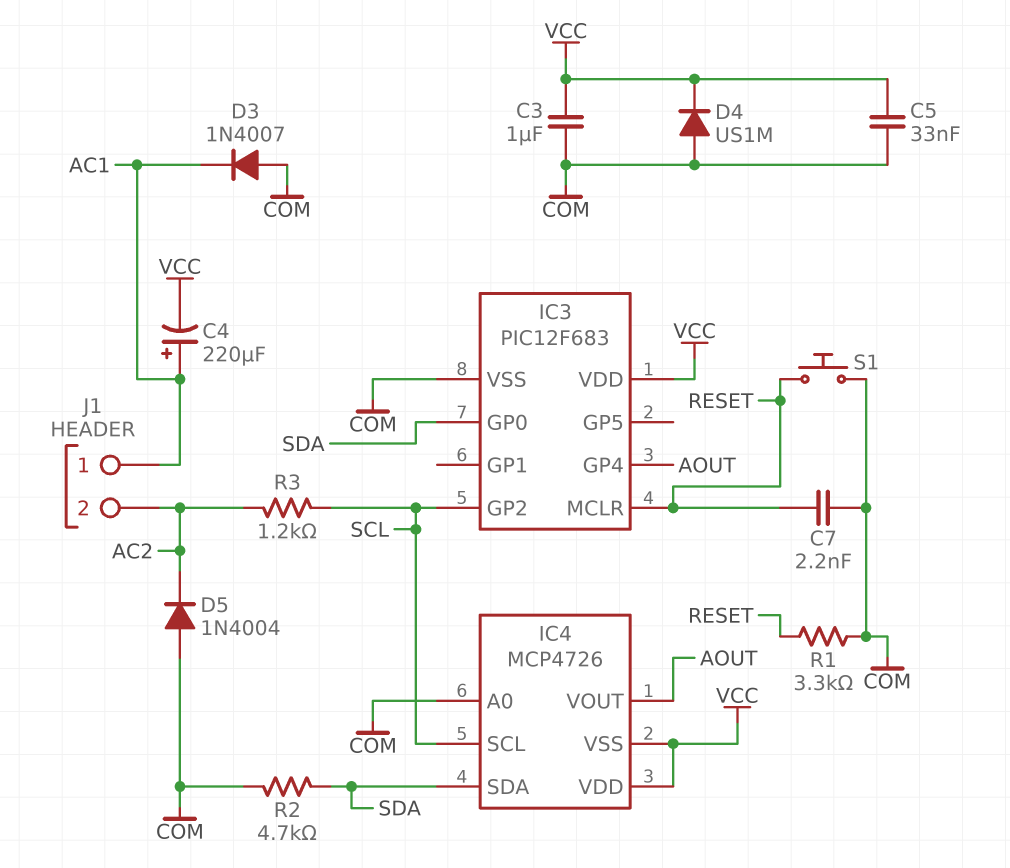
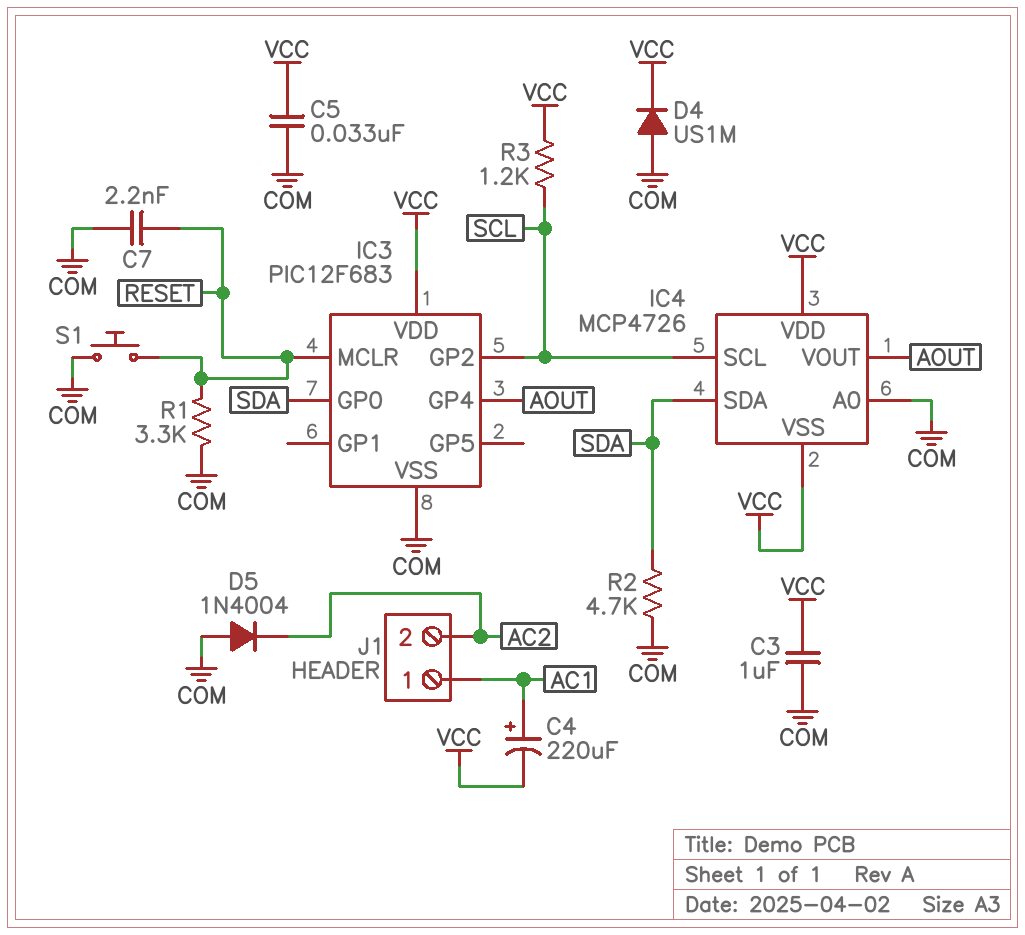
D3: diode 1N4007 (A COM, K AC1) -> none
R3: 1.2k (AC2, SCL) -> 1.2k (SCL, VCC)

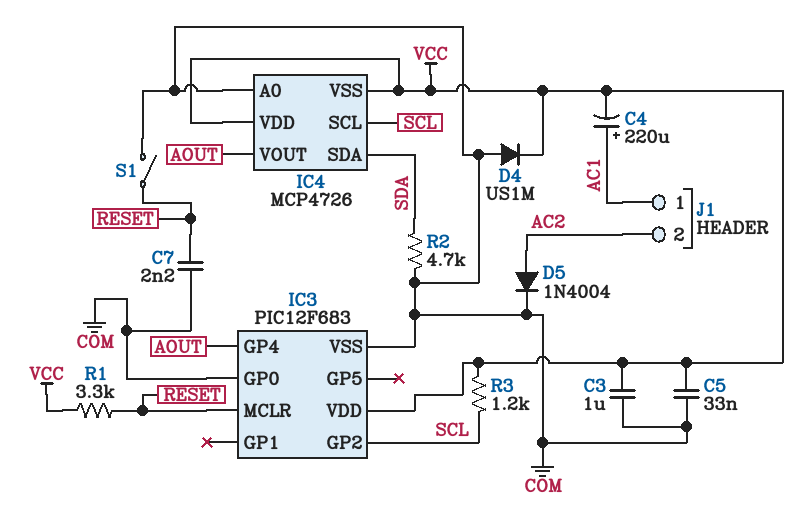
D5: diode 1N4004 (A COM, K AC2) -> diode 1N4004 (A AC2, K COM)
IC3 pin GP0: SDA -> COM
R1: 3.3k (COM, RESET) -> 3.3k (RESET, VCC)
S1: button (COM, RESET) -> switch (COM, RESET)

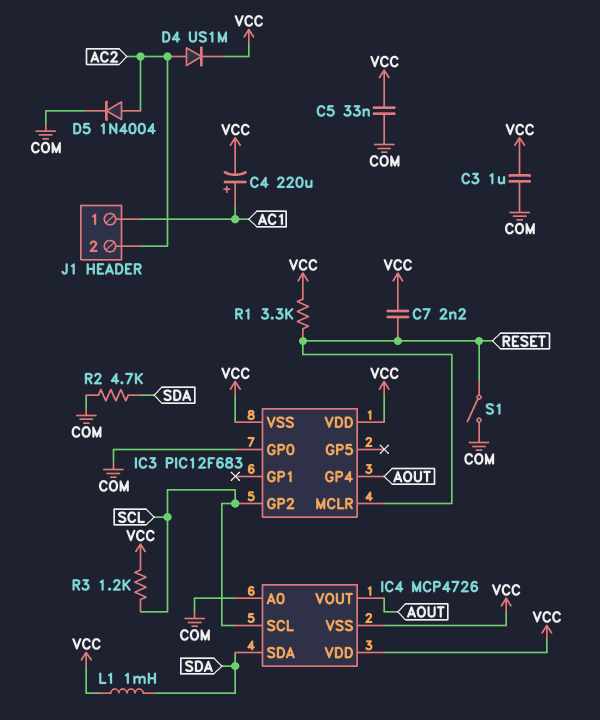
C7: 2.2nF (COM, RESET) -> 2.2nF (RESET, VCC)
D4: diode US1M (A COM, K VCC) -> diode US1M (A AC2, K VCC)
IC3 pin VSS: COM -> VCC
L1: none -> 1mH (SDA, VCC)

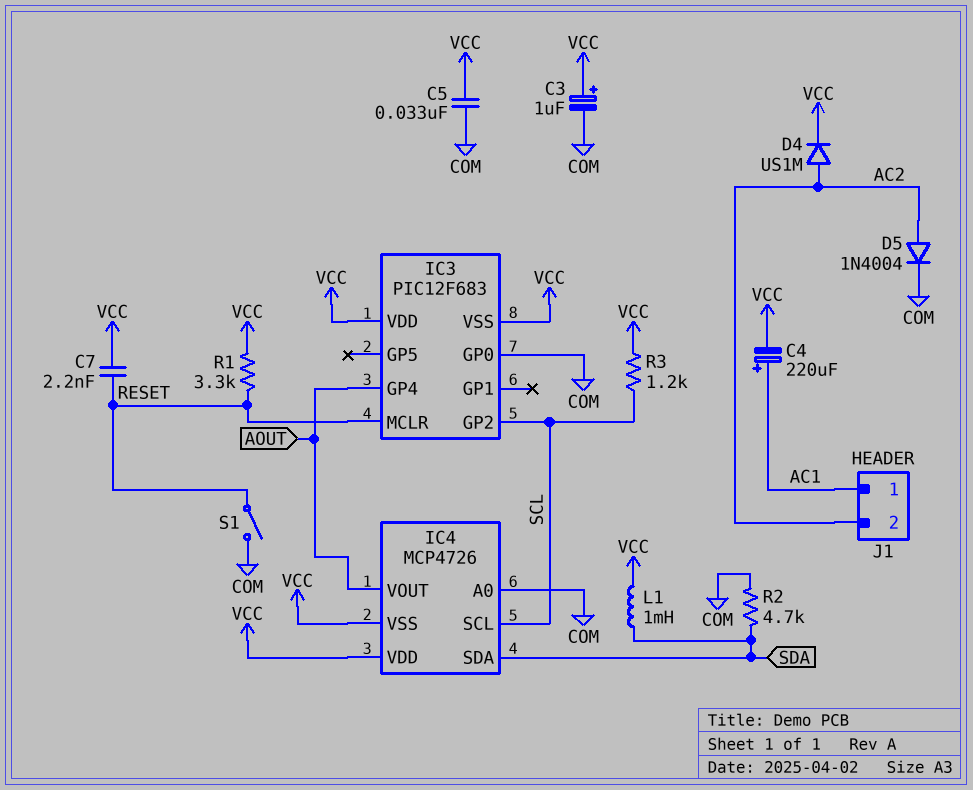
C3: 1uF (COM, VCC) -> 1uF (plus VCC, minus COM)

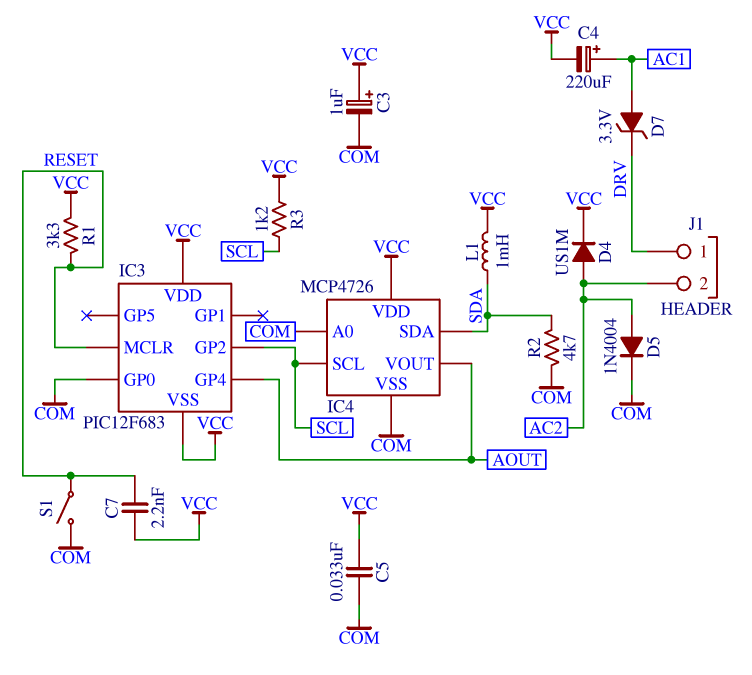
D7: none -> zener 3.3V (A AC1, K DRV)
IC4 pin VSS: VCC -> COM
J1 pin 1: AC1 -> DRV

